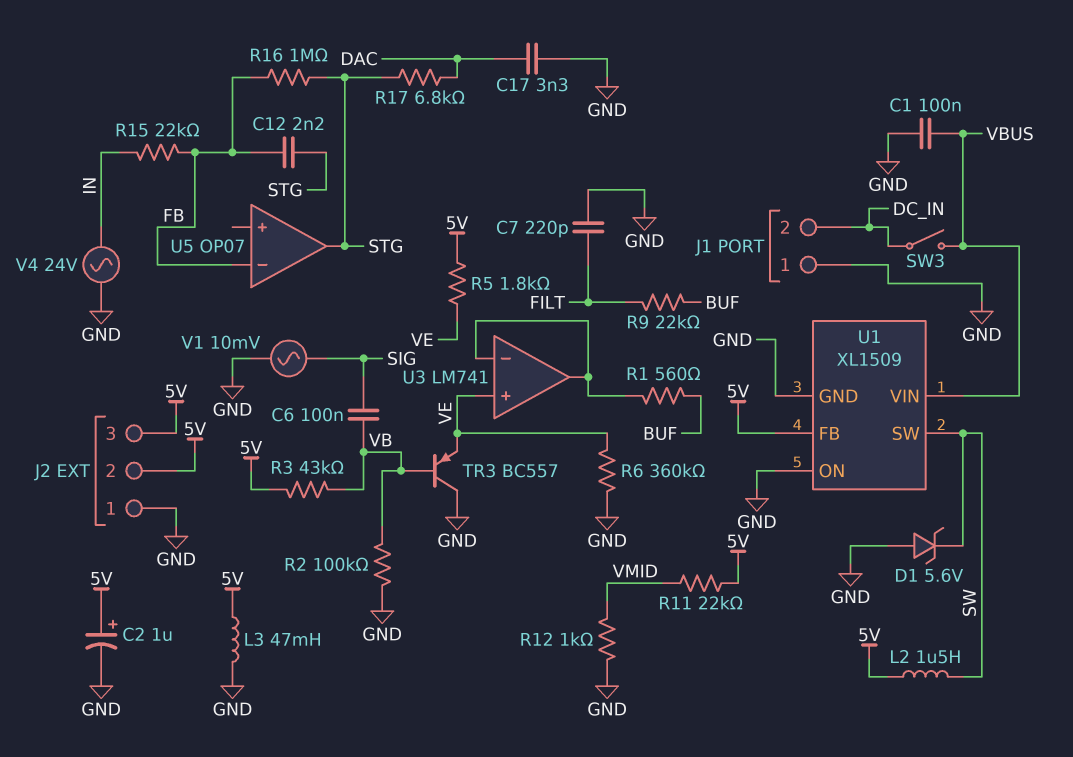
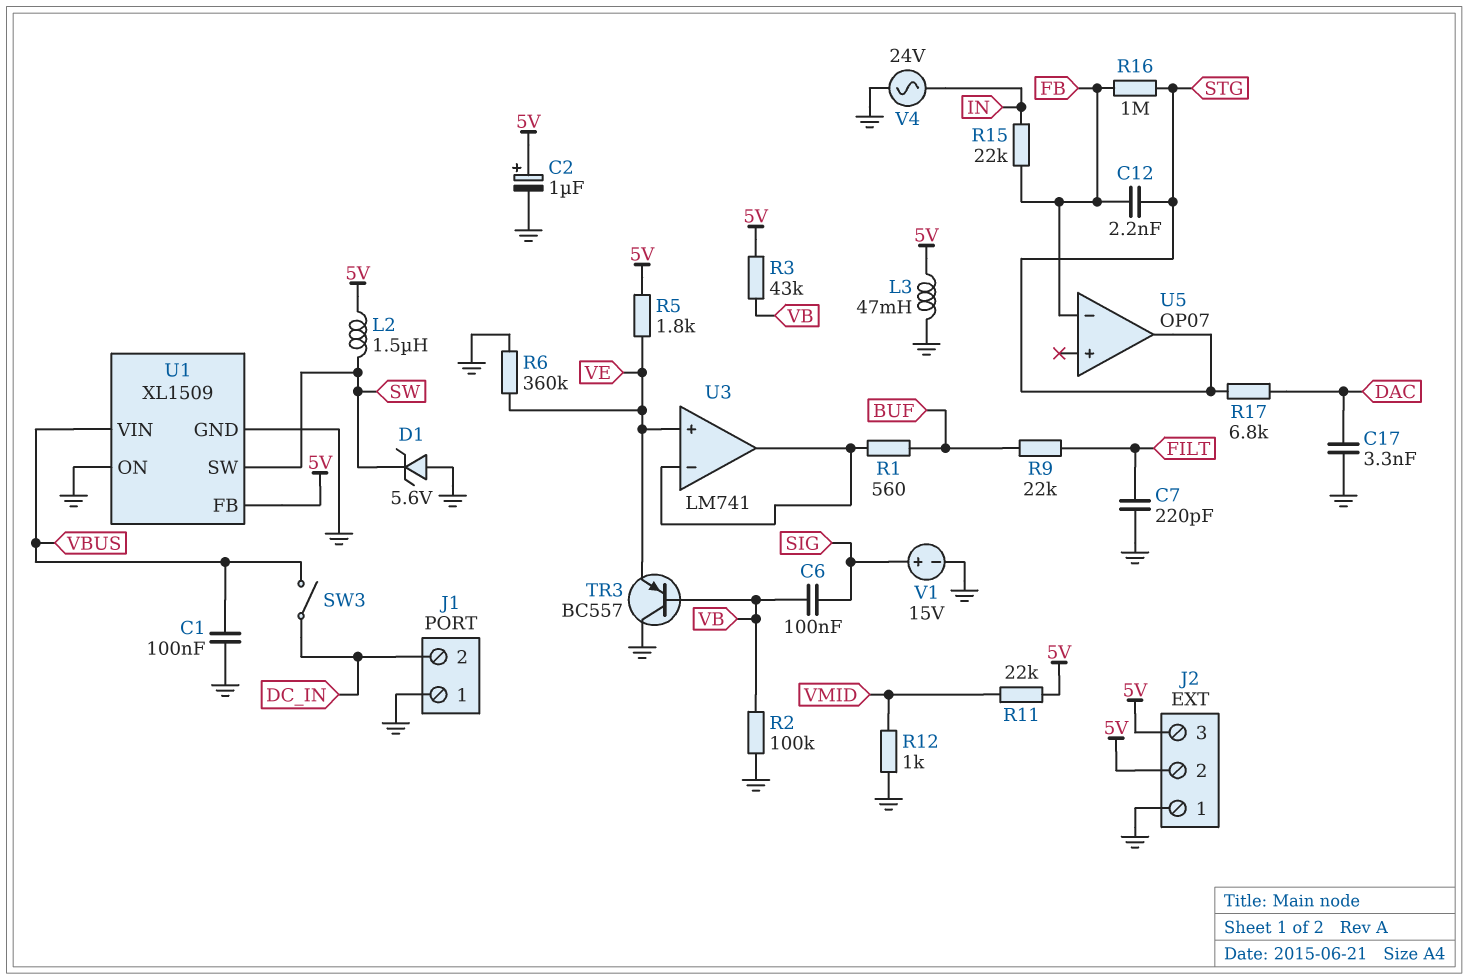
V1: AC 10mV (GND, SIG) -> 15V (plus SIG, minus GND)

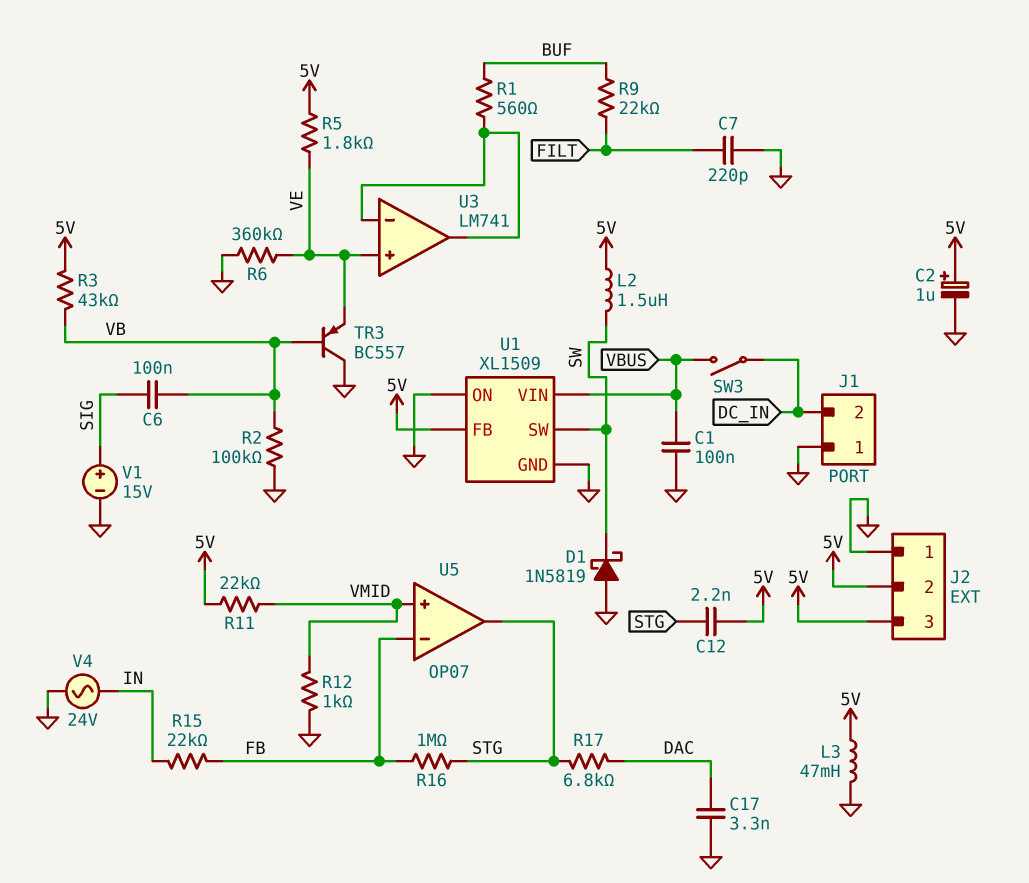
C12: 2.2nF (FB, STG) -> 2.2nF (5V, STG)
D1: zener 5.6V (A GND, K SW) -> schottky 1N5819 (A GND, K SW)
U5 pin in+: none -> VMID

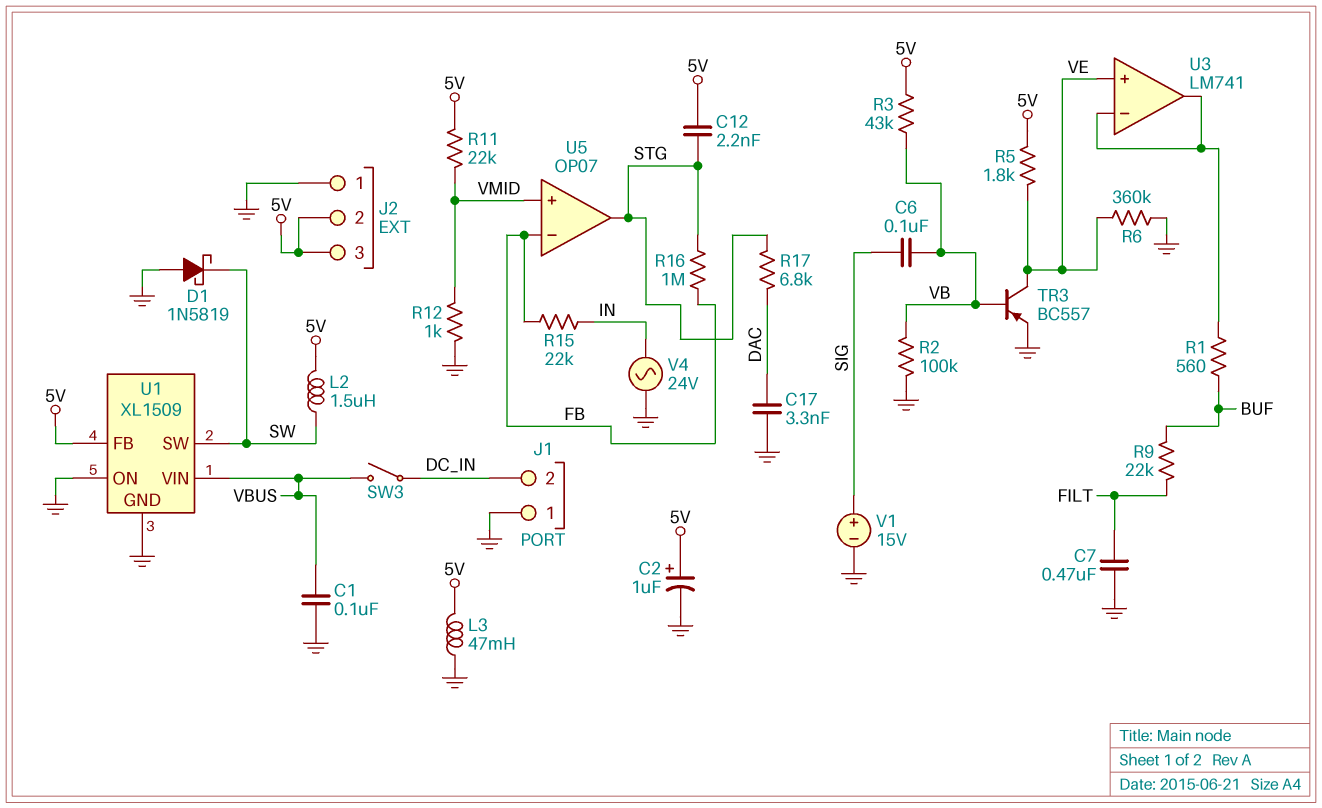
C7: 220pF (FILT, GND) -> 470nF (FILT, GND)
TR3: PNP BC557 (B VB, C GND, E VE) -> PNP BC557 (B VB, C VE, E GND)

